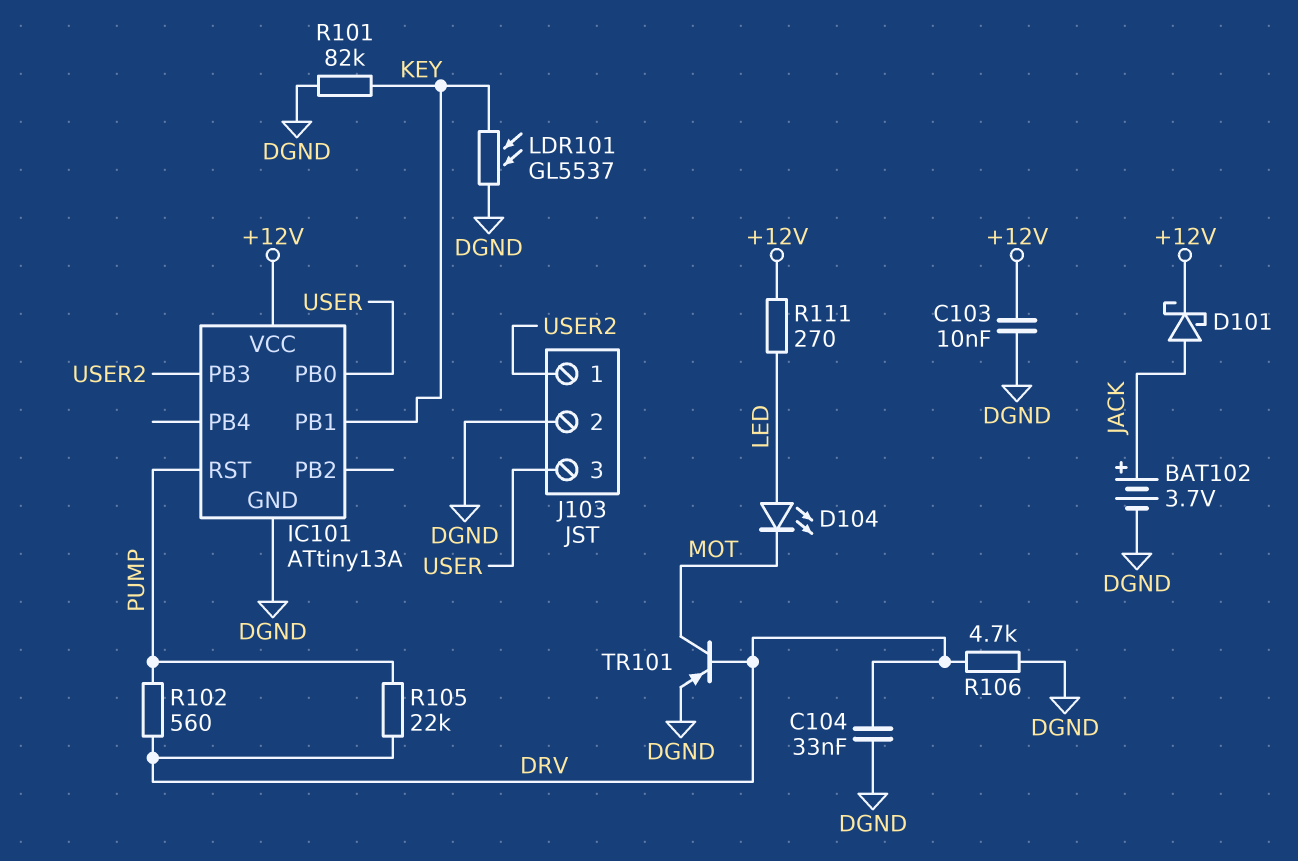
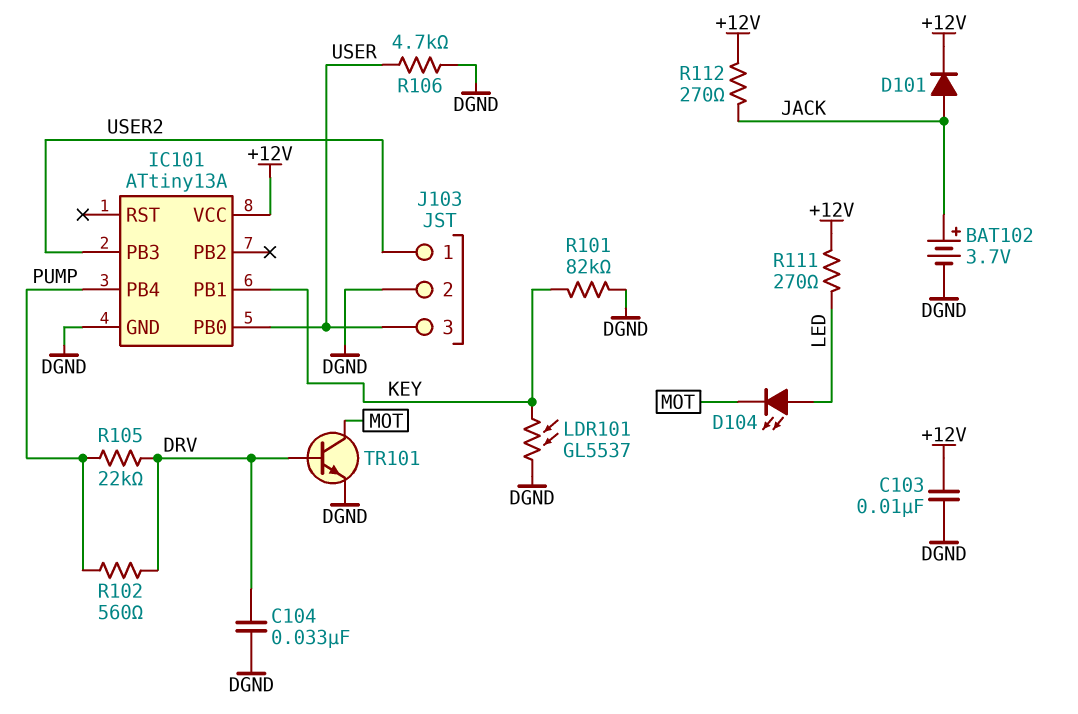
D101: schottky (A JACK, K +12V) -> diode (A JACK, K +12V)
IC101 pin PB4: none -> PUMP
IC101 pin RST: PUMP -> none
R106: 4.7k (DGND, DRV) -> 4.7k (DGND, USER)
R112: none -> 270 (+12V, JACK)
TR101: PNP (B DRV, C MOT, E DGND) -> NPN (B DRV, C MOT, E DGND)

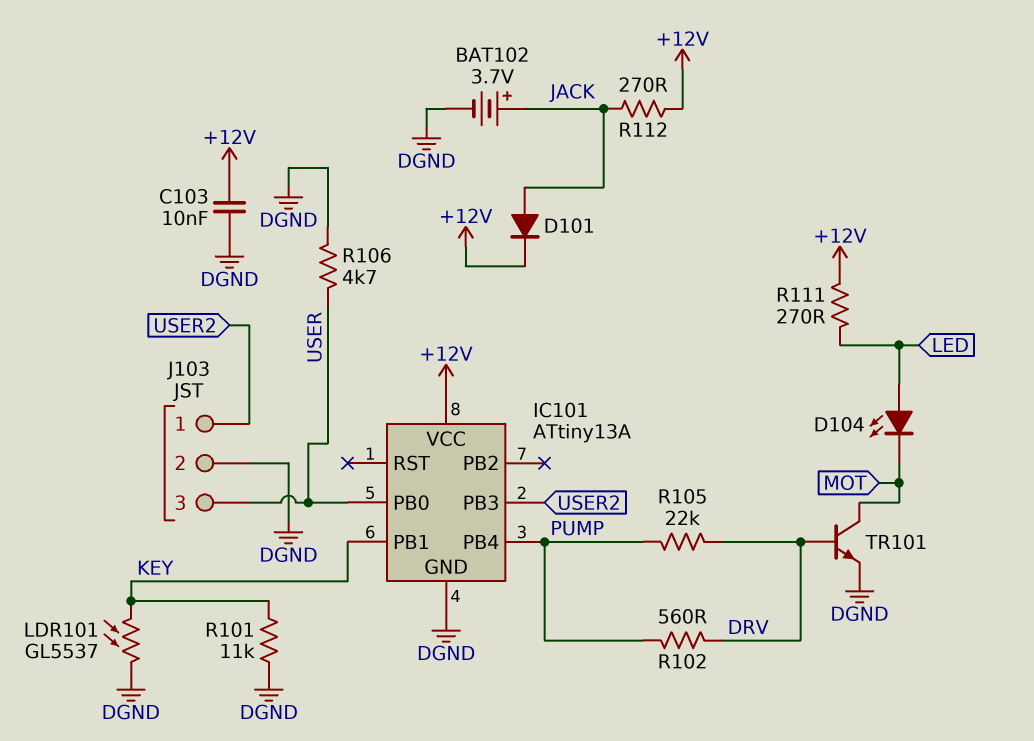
C104: 33nF (DGND, DRV) -> none
R101: 82k (DGND, KEY) -> 11k (DGND, KEY)

